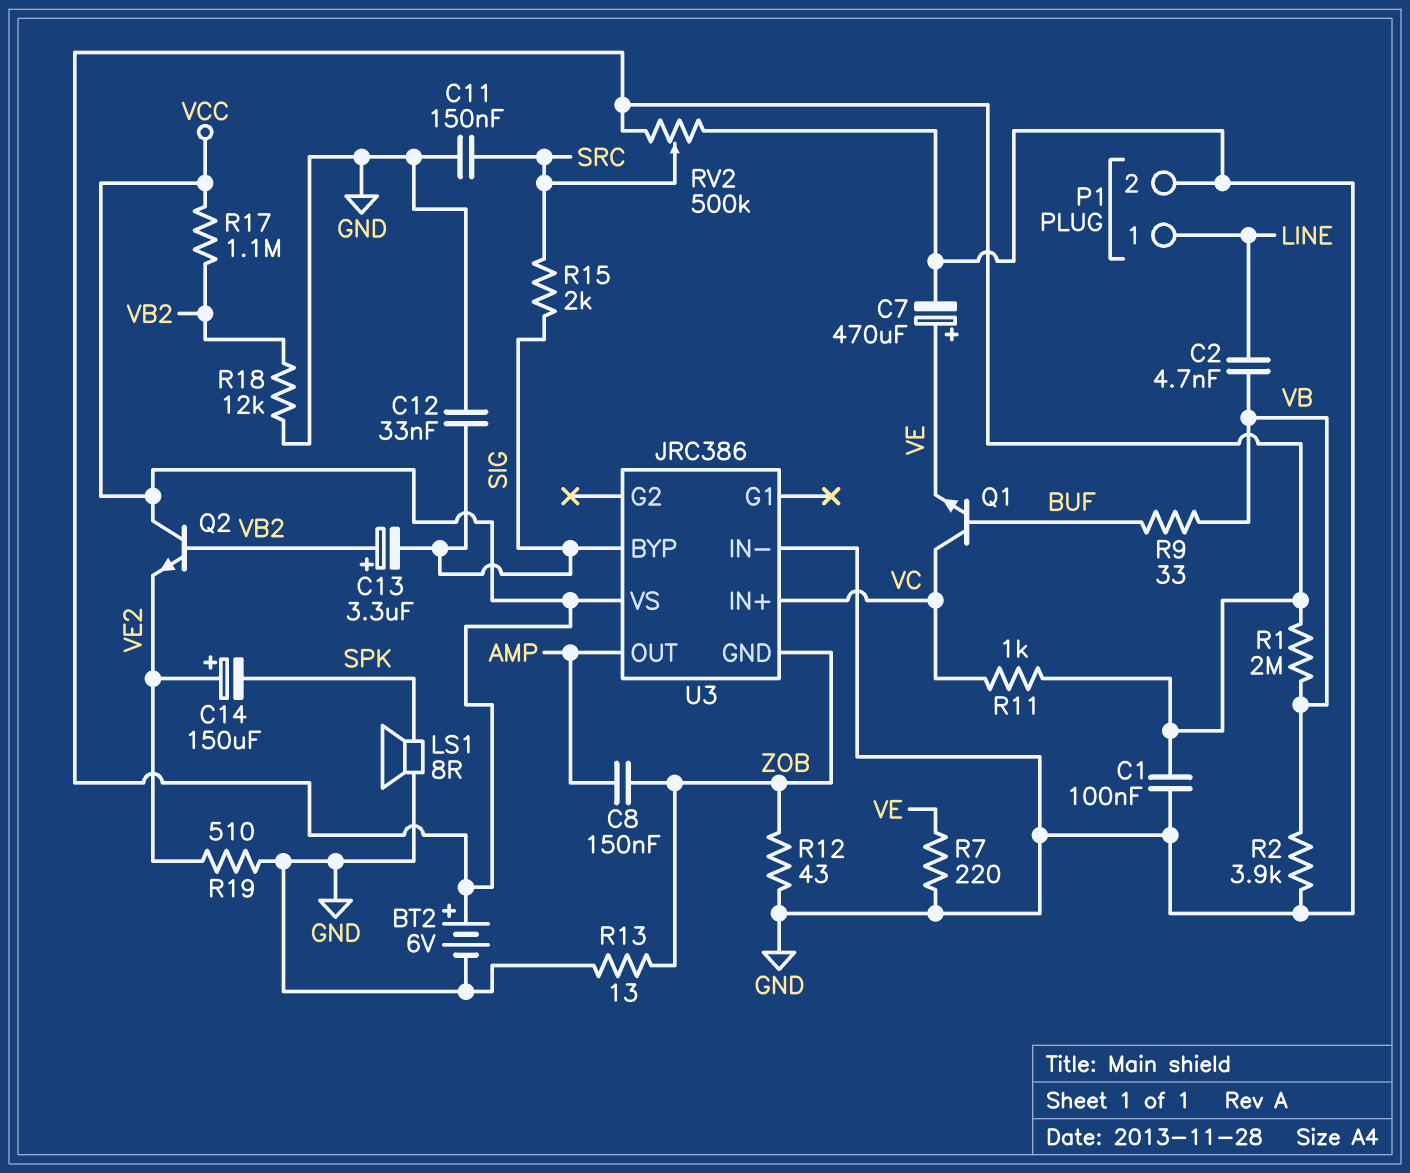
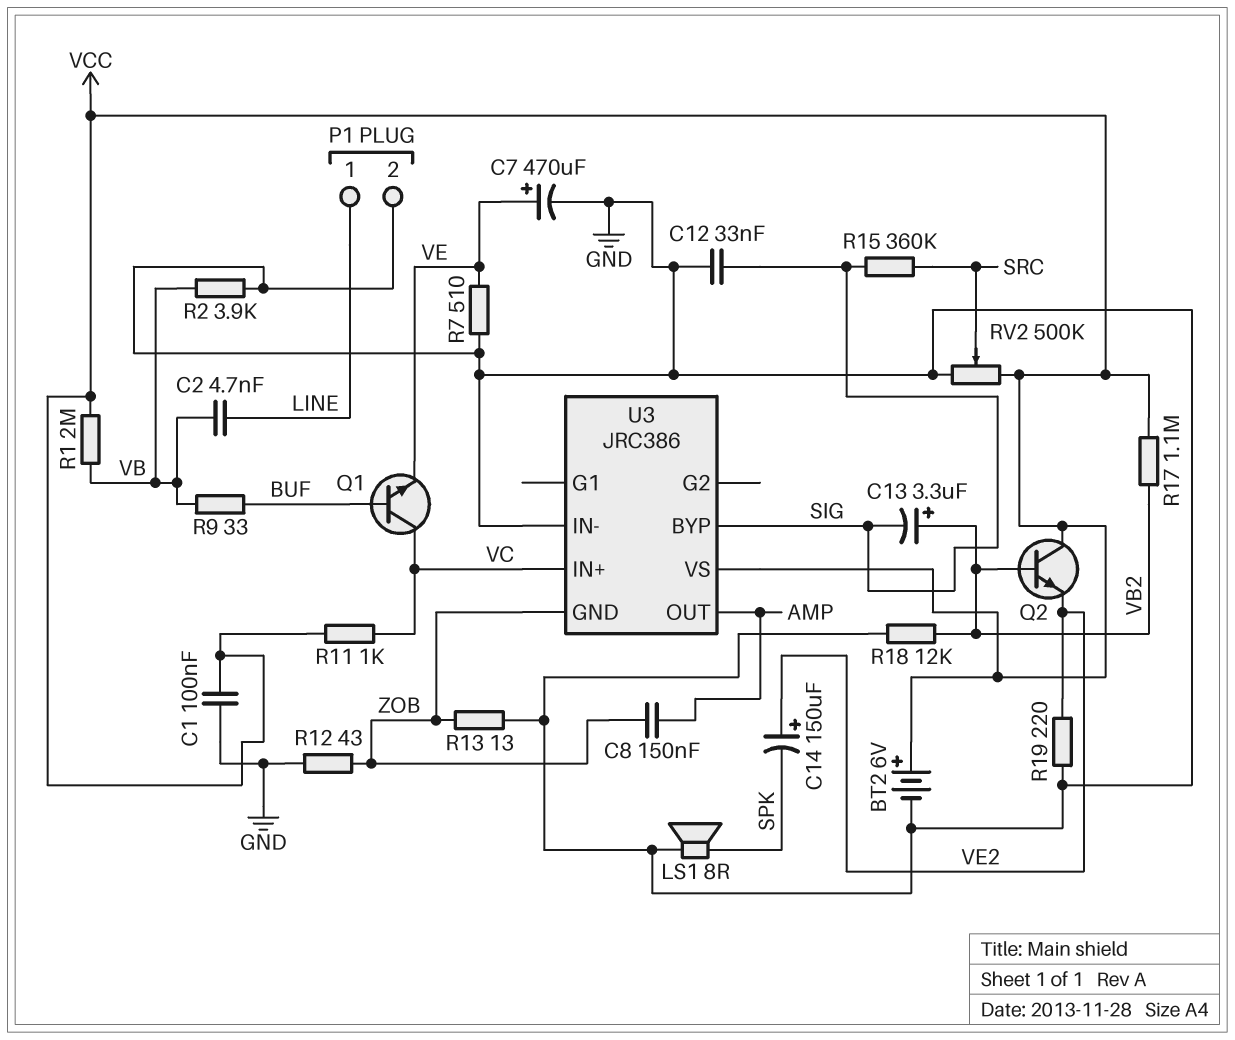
C11: 150nF (GND, SRC) -> none
R7: 220 (GND, VE) -> 510 (GND, VE)
R15: 2k (SIG, SRC) -> 360k (SIG, SRC)
R19: 510 (GND, VE2) -> 220 (GND, VE2)

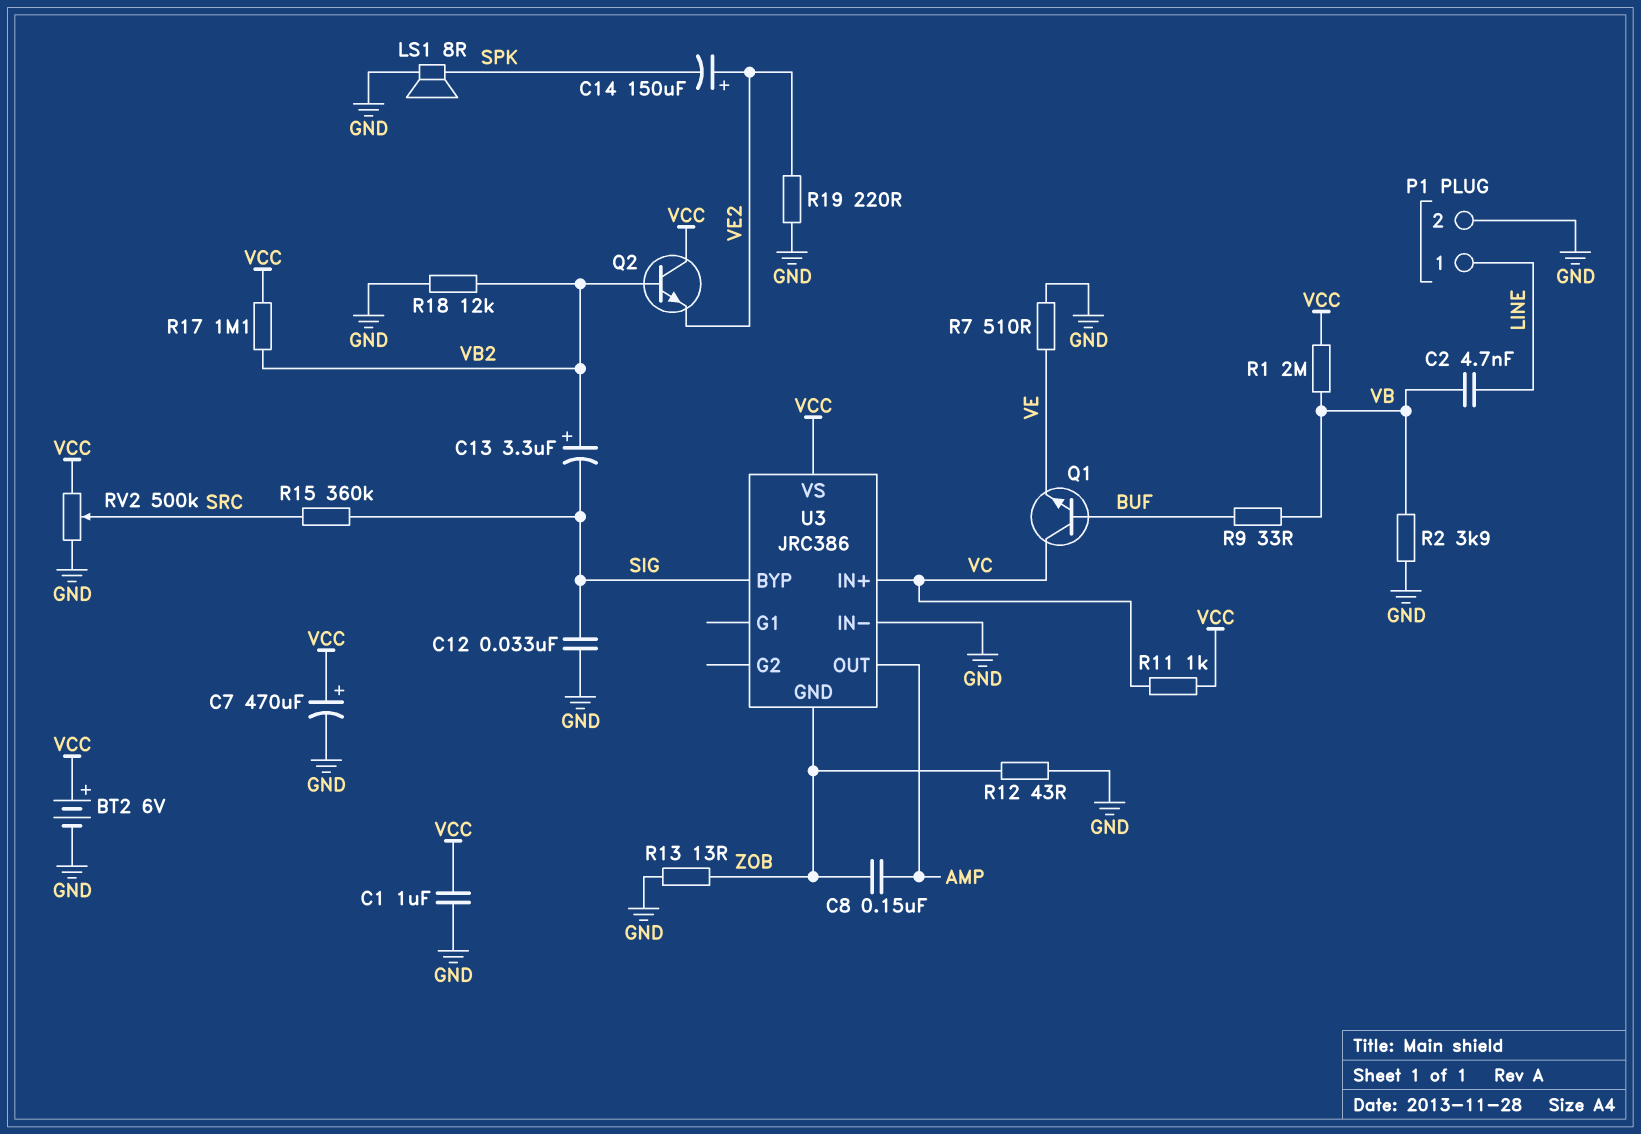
C1: 100nF (GND, VCC) -> 1uF (GND, VCC)
C7: 470uF (plus VE, minus GND) -> 470uF (plus VCC, minus GND)

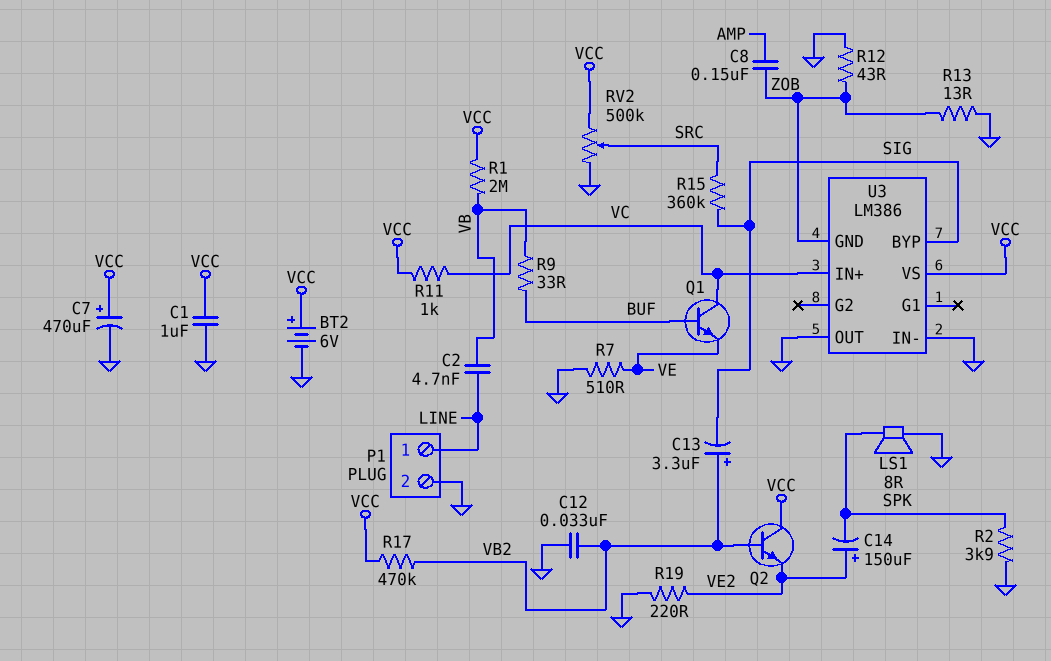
C12: 33nF (GND, SIG) -> 33nF (GND, VB2)
R2: 3.9k (GND, VB) -> 3.9k (GND, SPK)
R17: 1.1M (VB2, VCC) -> 470k (VB2, VCC)
R18: 12k (GND, VB2) -> none
U3: JRC386 -> LM386
U3 pin OUT: AMP -> GND

